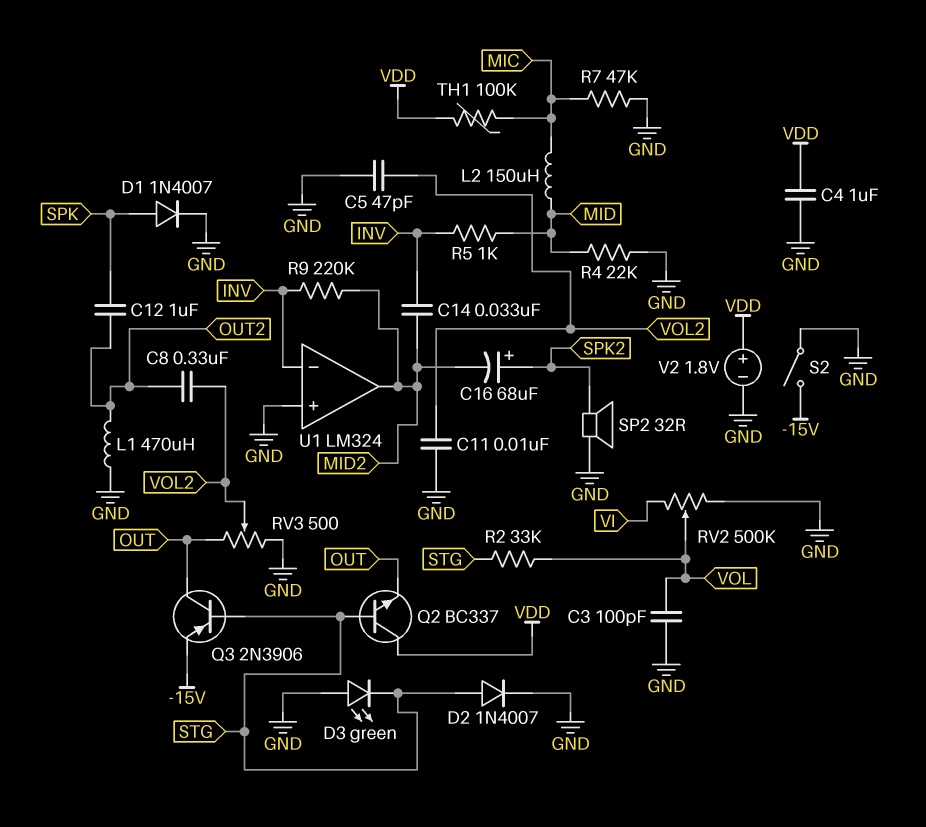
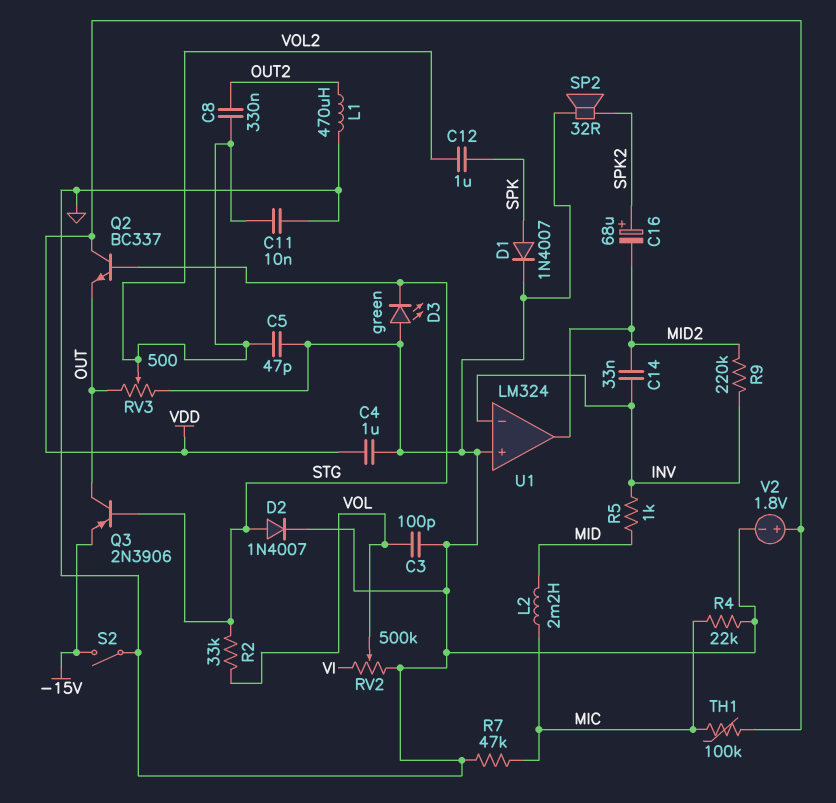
C12: 1uF (OUT2, SPK) -> 1uF (SPK, VOL2)
L2: 150uH (MIC, MID) -> 2.2mH (MIC, MID)
R4: 22k (GND, MID) -> 22k (GND, MIC)

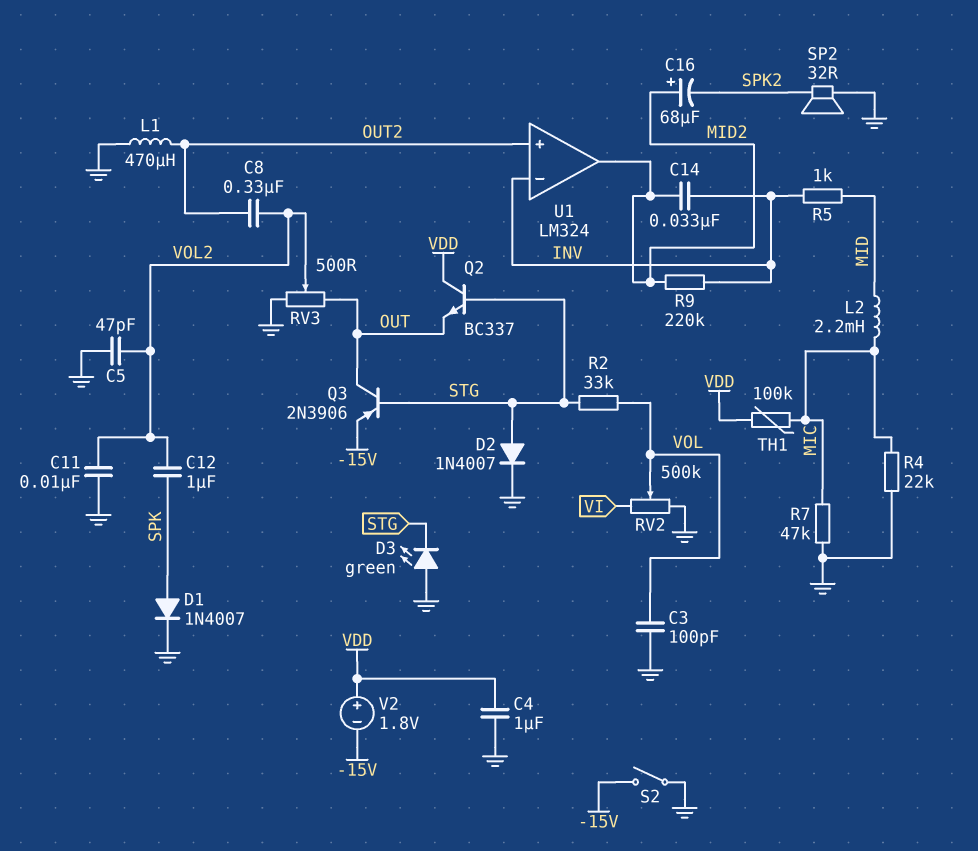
C16: 68uF (plus SPK2, minus MID2) -> 68uF (plus MID2, minus SPK2)
U1 pin in+: GND -> OUT2
V2: 1.8V (plus VDD, minus GND) -> 1.8V (plus VDD, minus -15V)

